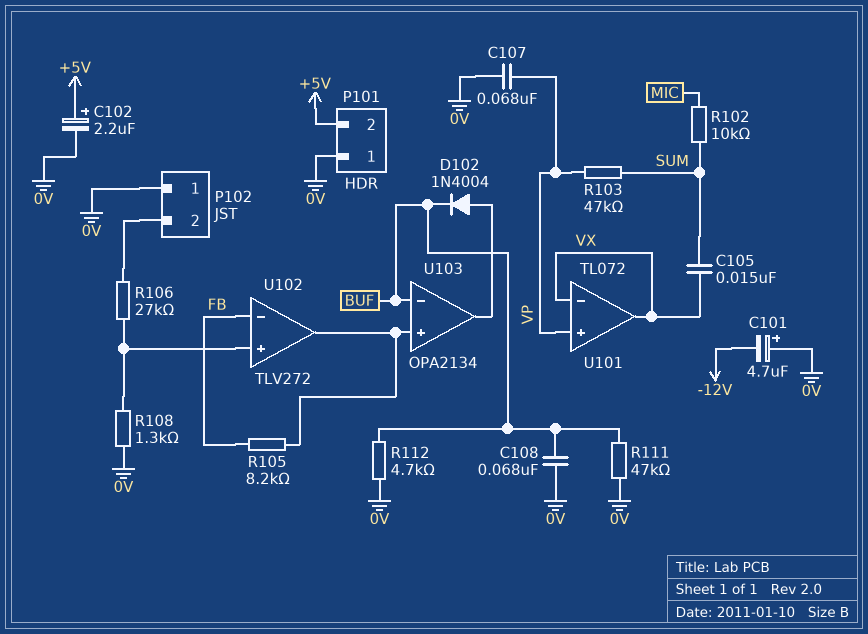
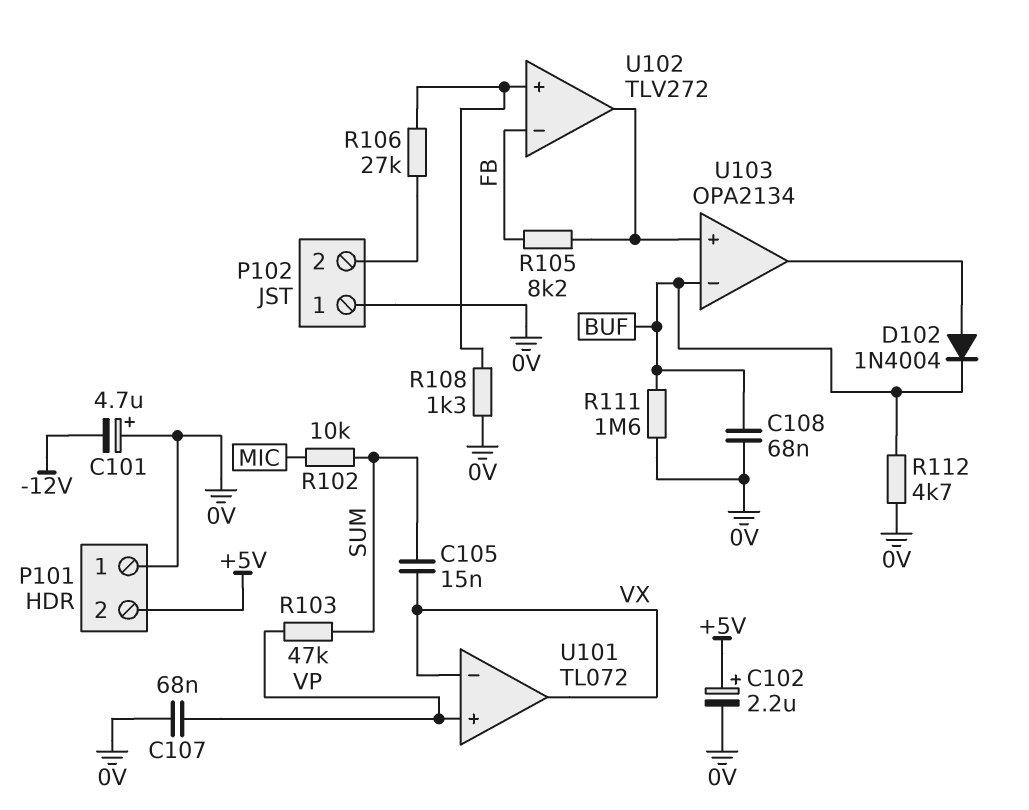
R111: 47k (0V, BUF) -> 1.6M (0V, BUF)

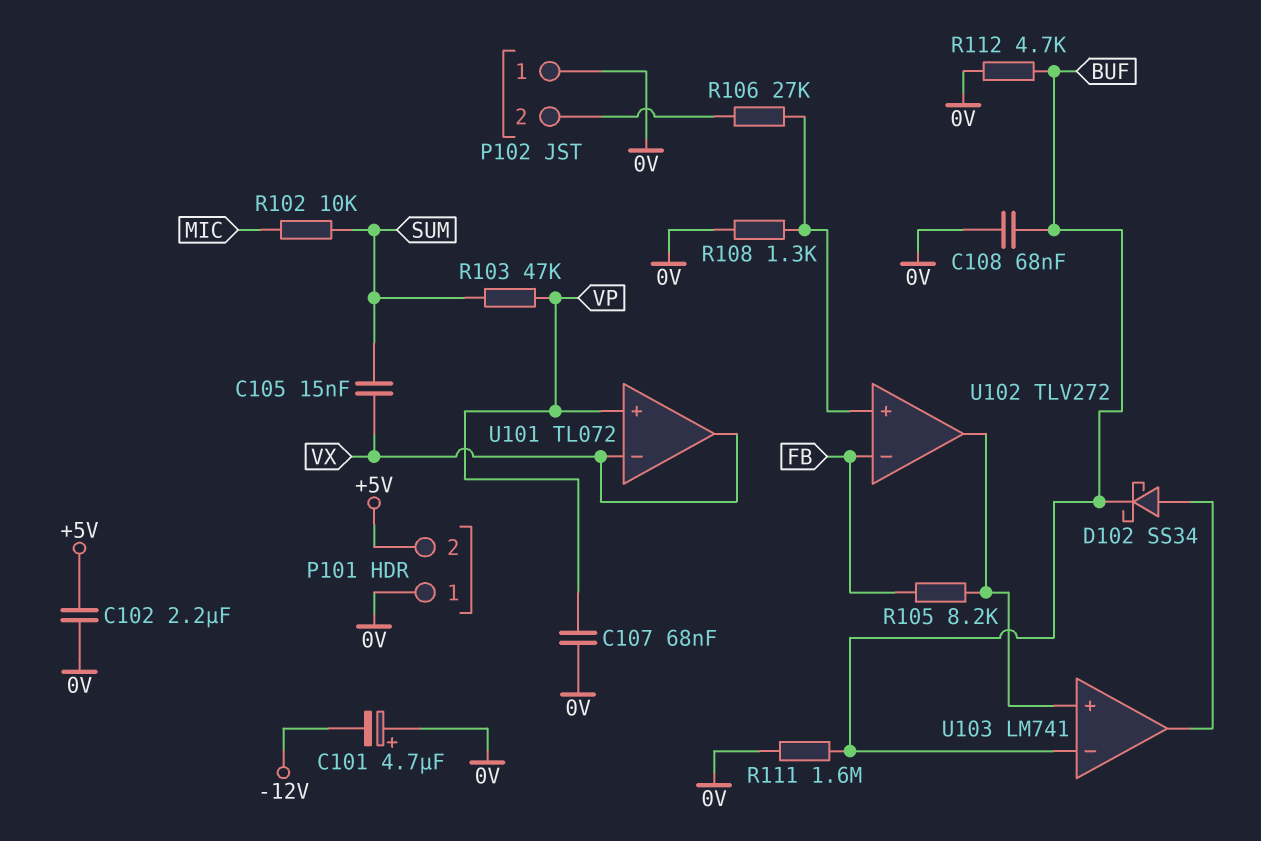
C102: 2.2uF (plus +5V, minus 0V) -> 2.2uF (+5V, 0V)
D102: diode 1N4004 (A U103/out, K BUF) -> schottky SS34 (A U103/out, K BUF)
U103: OPA2134 -> LM741

